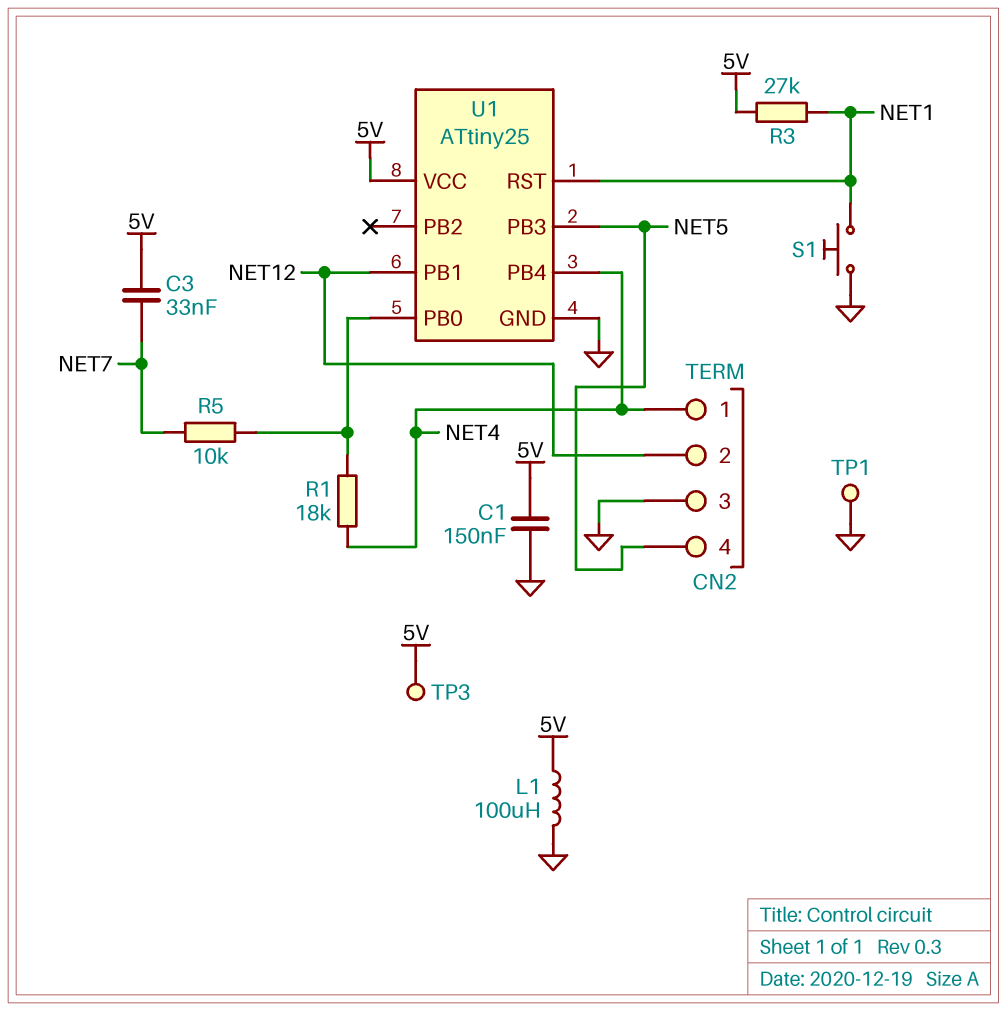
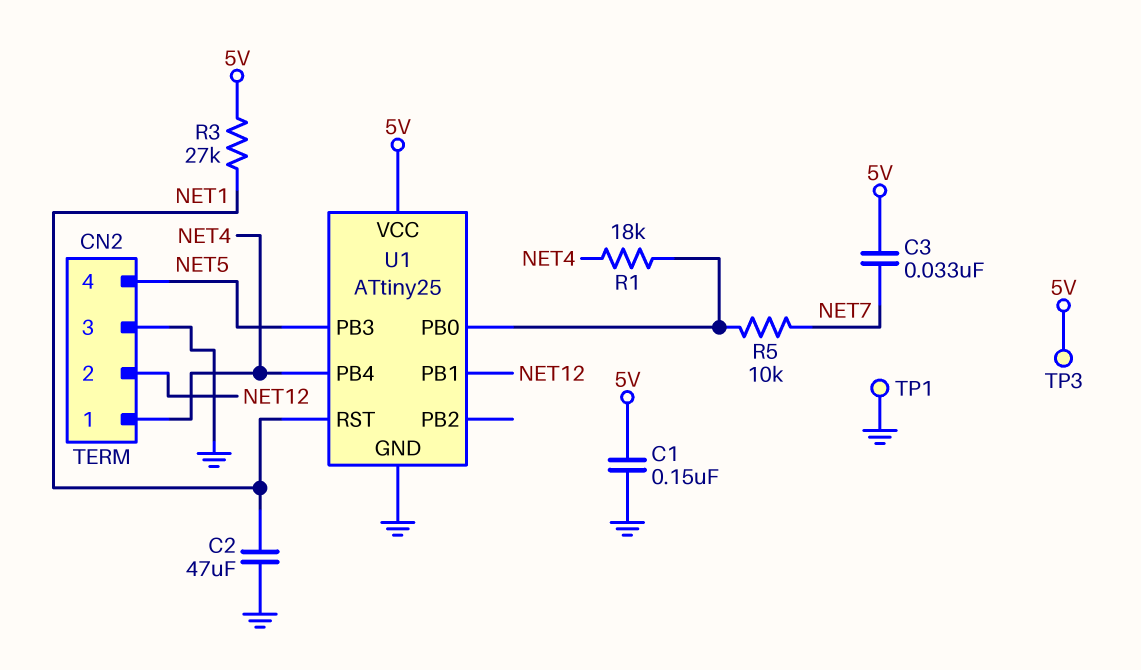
C2: none -> 47uF (GND, NET1)
L1: 100uH (5V, GND) -> none
S1: button (GND, NET1) -> none

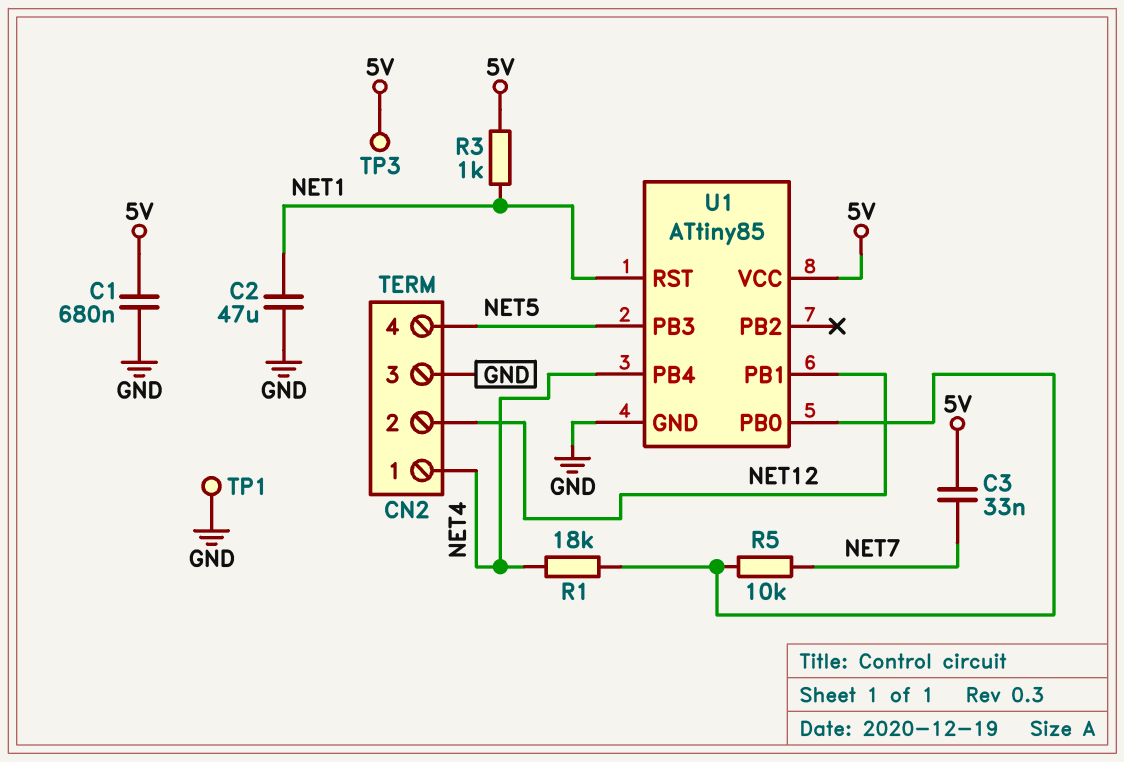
C1: 150nF (5V, GND) -> 680nF (5V, GND)
R3: 27k (5V, NET1) -> 1k (5V, NET1)
U1: ATtiny25 -> ATtiny85

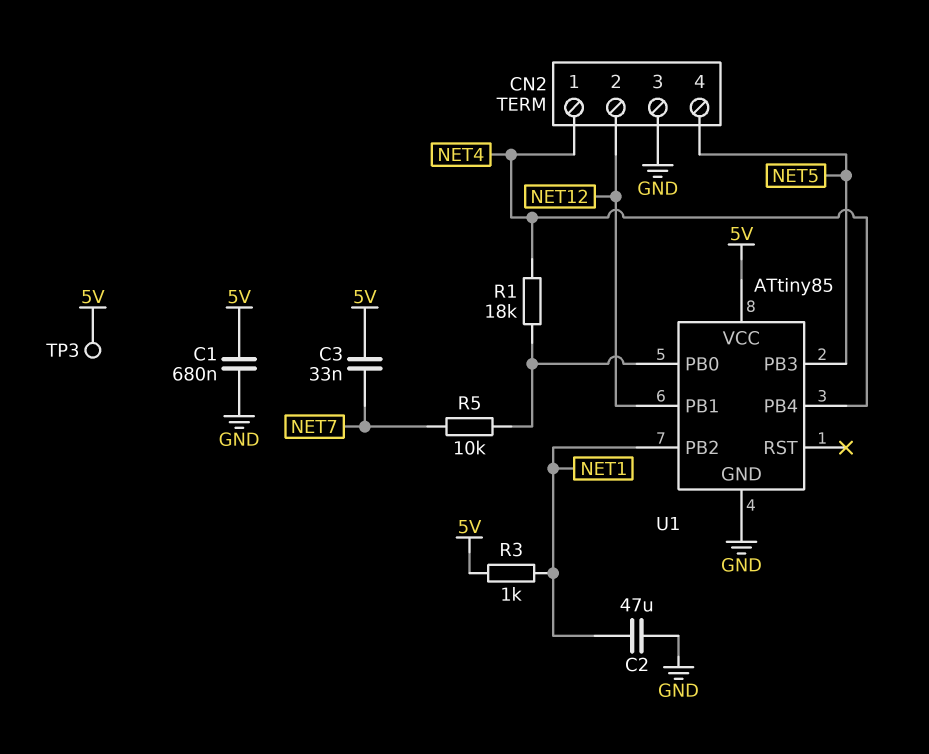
TP1: test point (GND) -> none
U1 pin PB2: none -> NET1
U1 pin RST: NET1 -> none

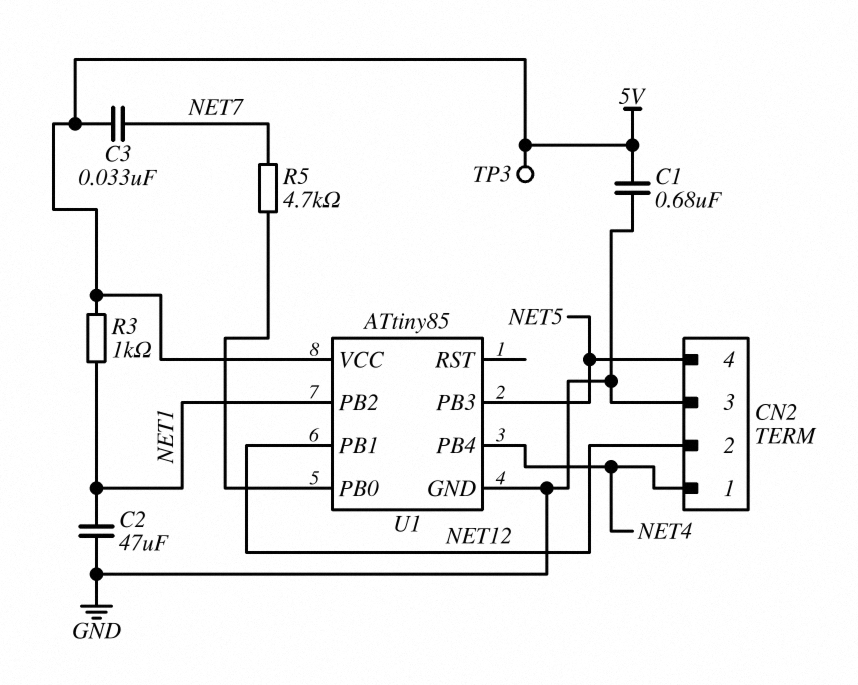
R1: 18k (NET4, U1/PB0) -> none
R5: 10k (NET7, U1/PB0) -> 4.7k (NET7, U1/PB0)

